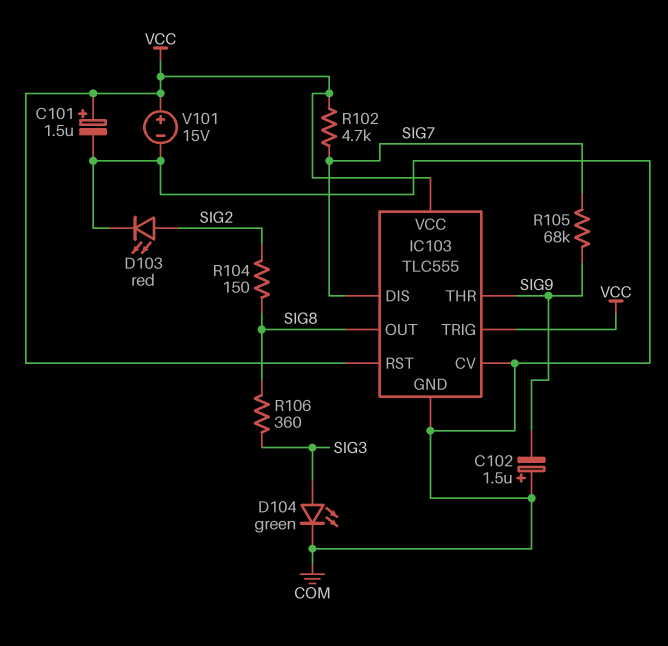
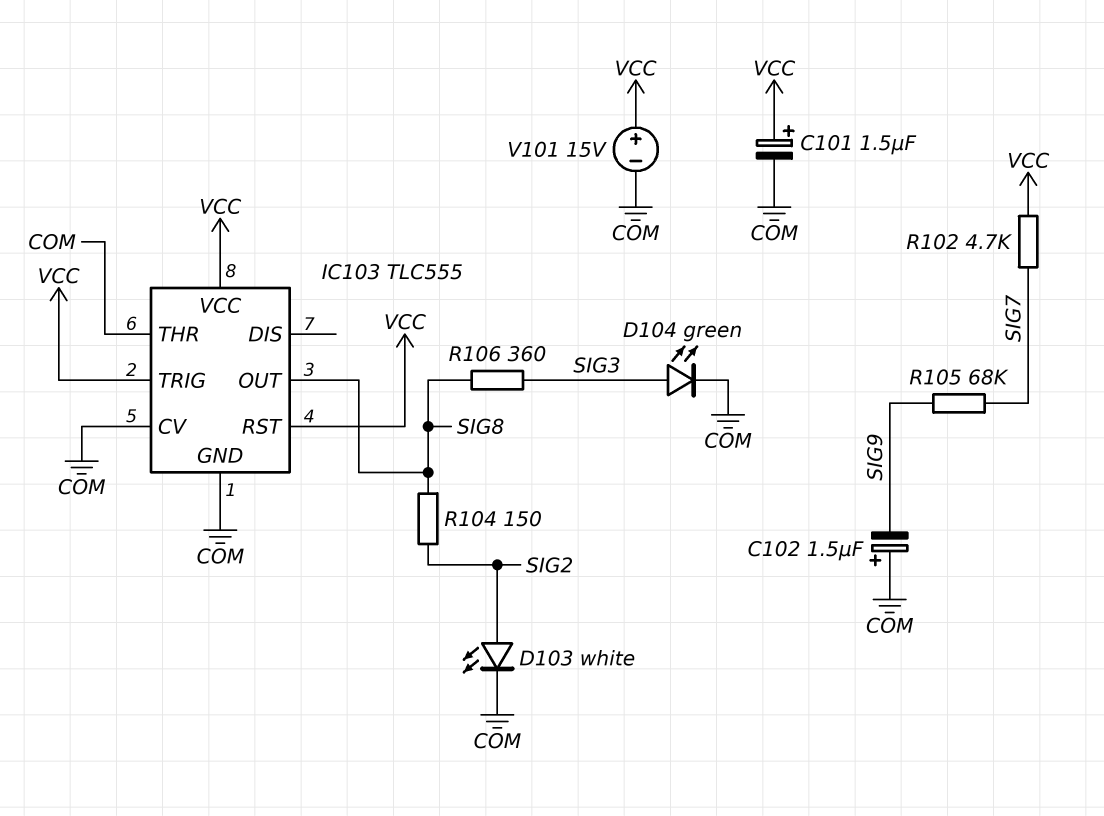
D103: LED red (A SIG2, K COM) -> LED white (A SIG2, K COM)
IC103 pin DIS: SIG7 -> none
IC103 pin THR: SIG9 -> COM

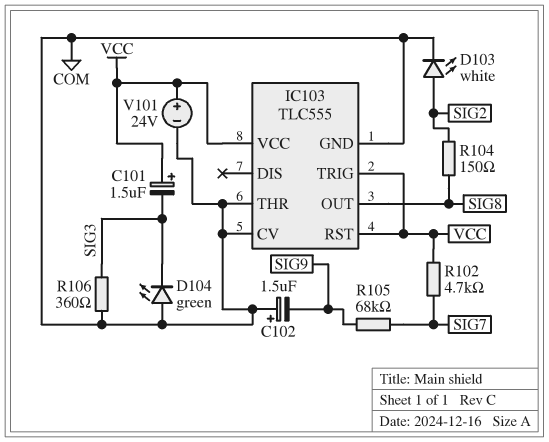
C101: 1.5uF (plus VCC, minus COM) -> 1.5uF (plus VCC, minus SIG3)
D104: LED green (A SIG3, K COM) -> LED green (A COM, K SIG3)
R106: 360 (SIG3, SIG8) -> 360 (COM, SIG3)
V101: 15V (plus VCC, minus COM) -> 24V (plus VCC, minus COM)

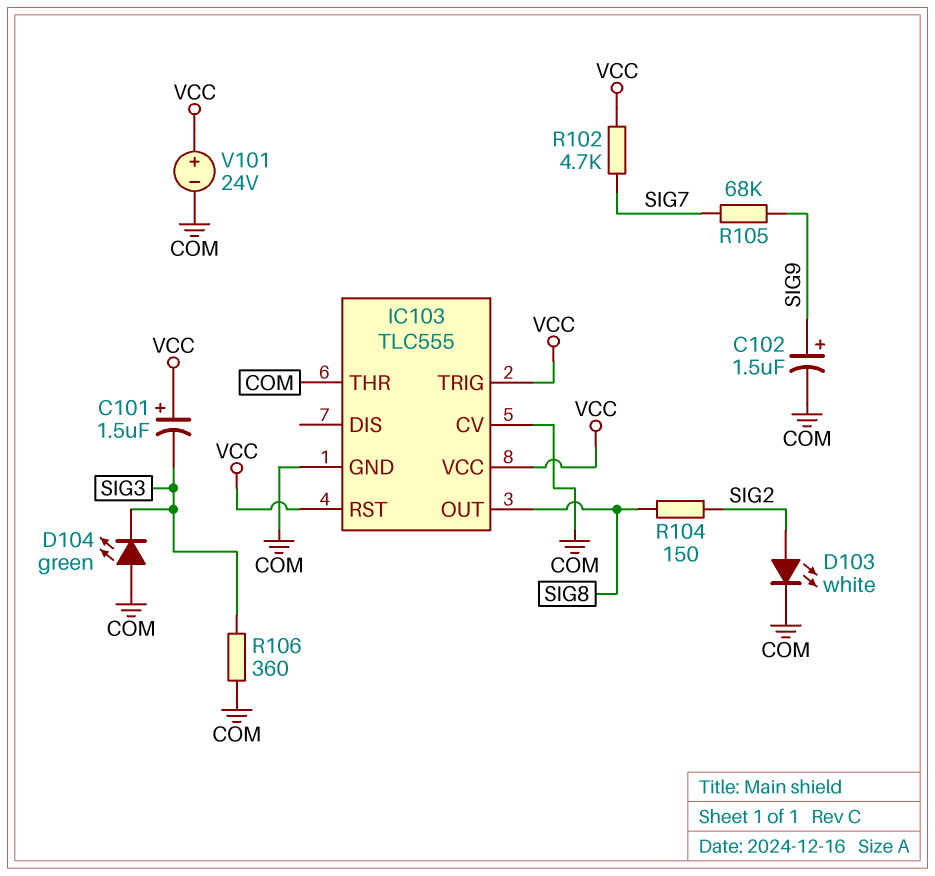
C102: 1.5uF (plus COM, minus SIG9) -> 1.5uF (plus SIG9, minus COM)

